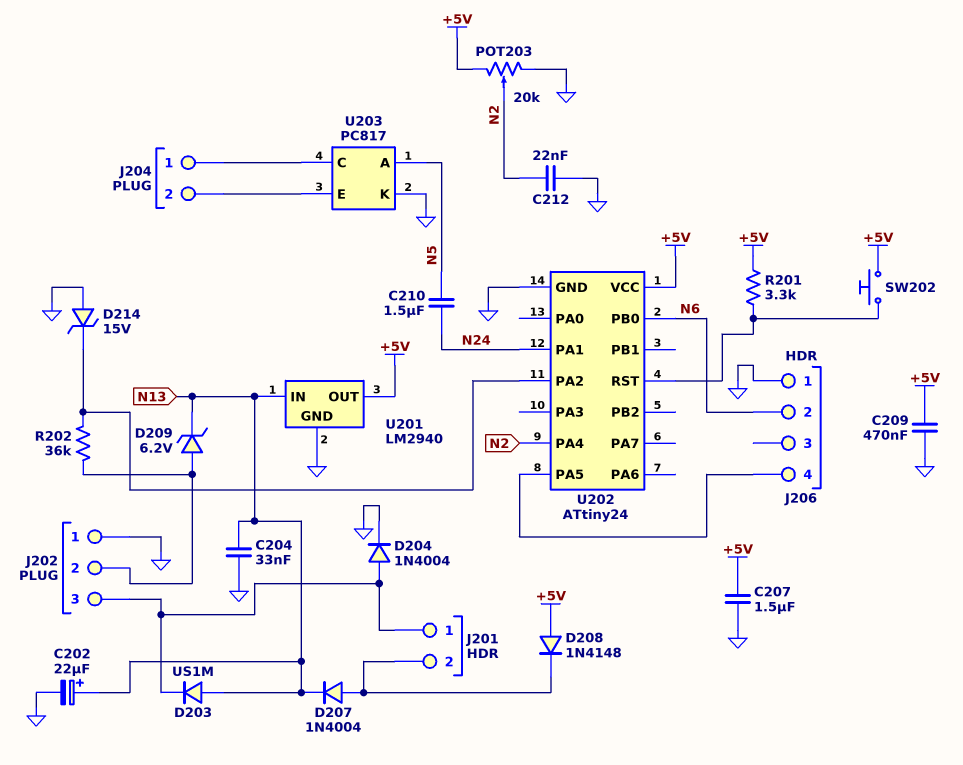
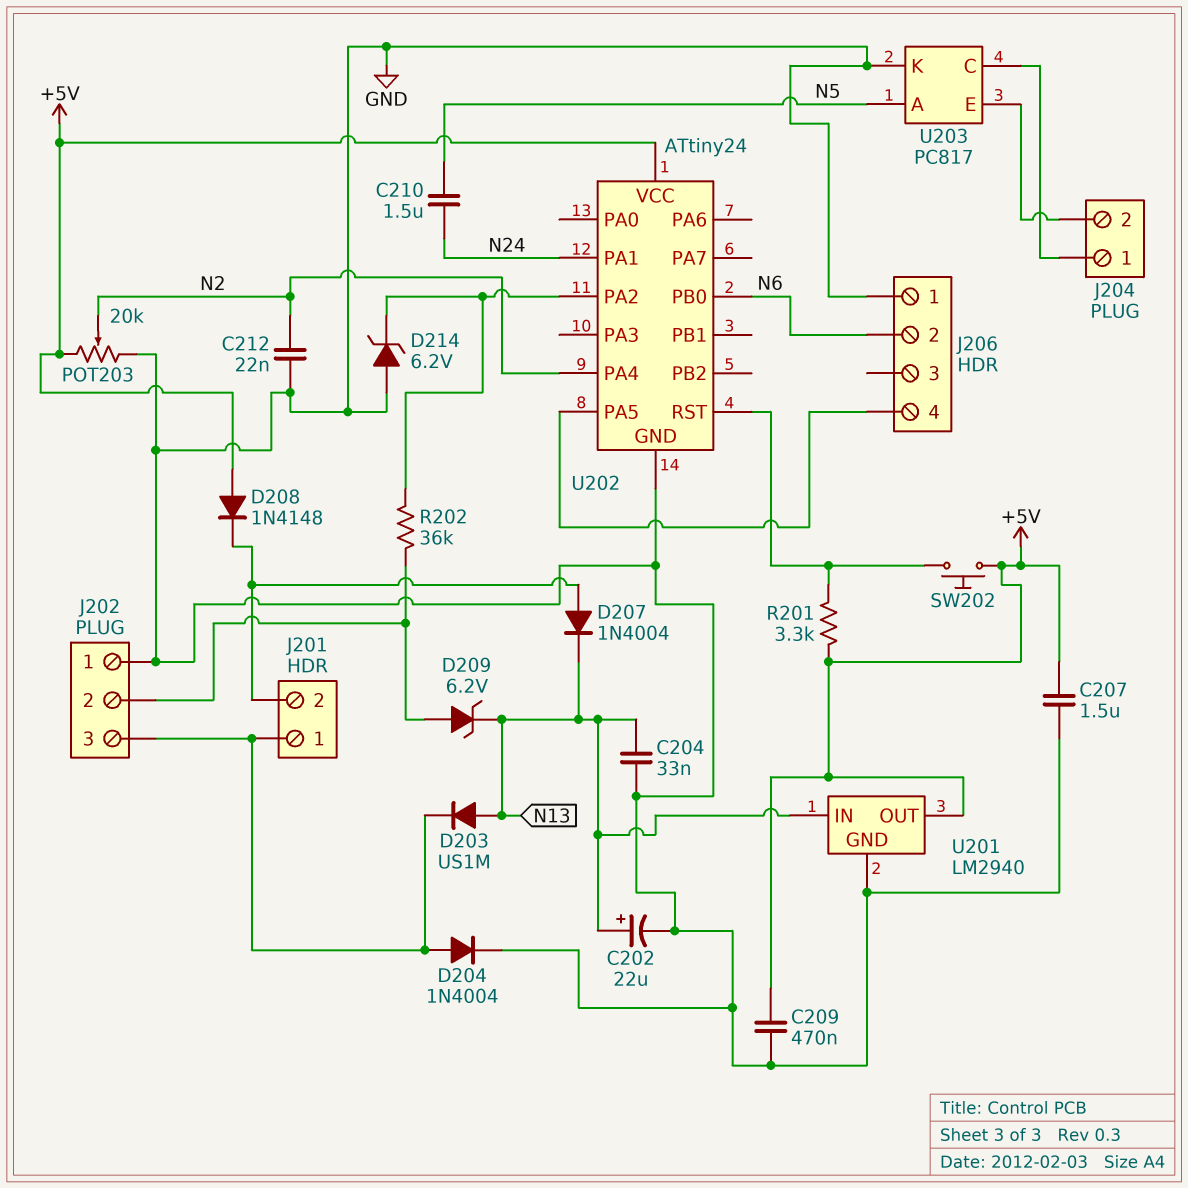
D214: zener 15V (A GND, K U202/PA2) -> zener 6.2V (A GND, K U202/PA2)

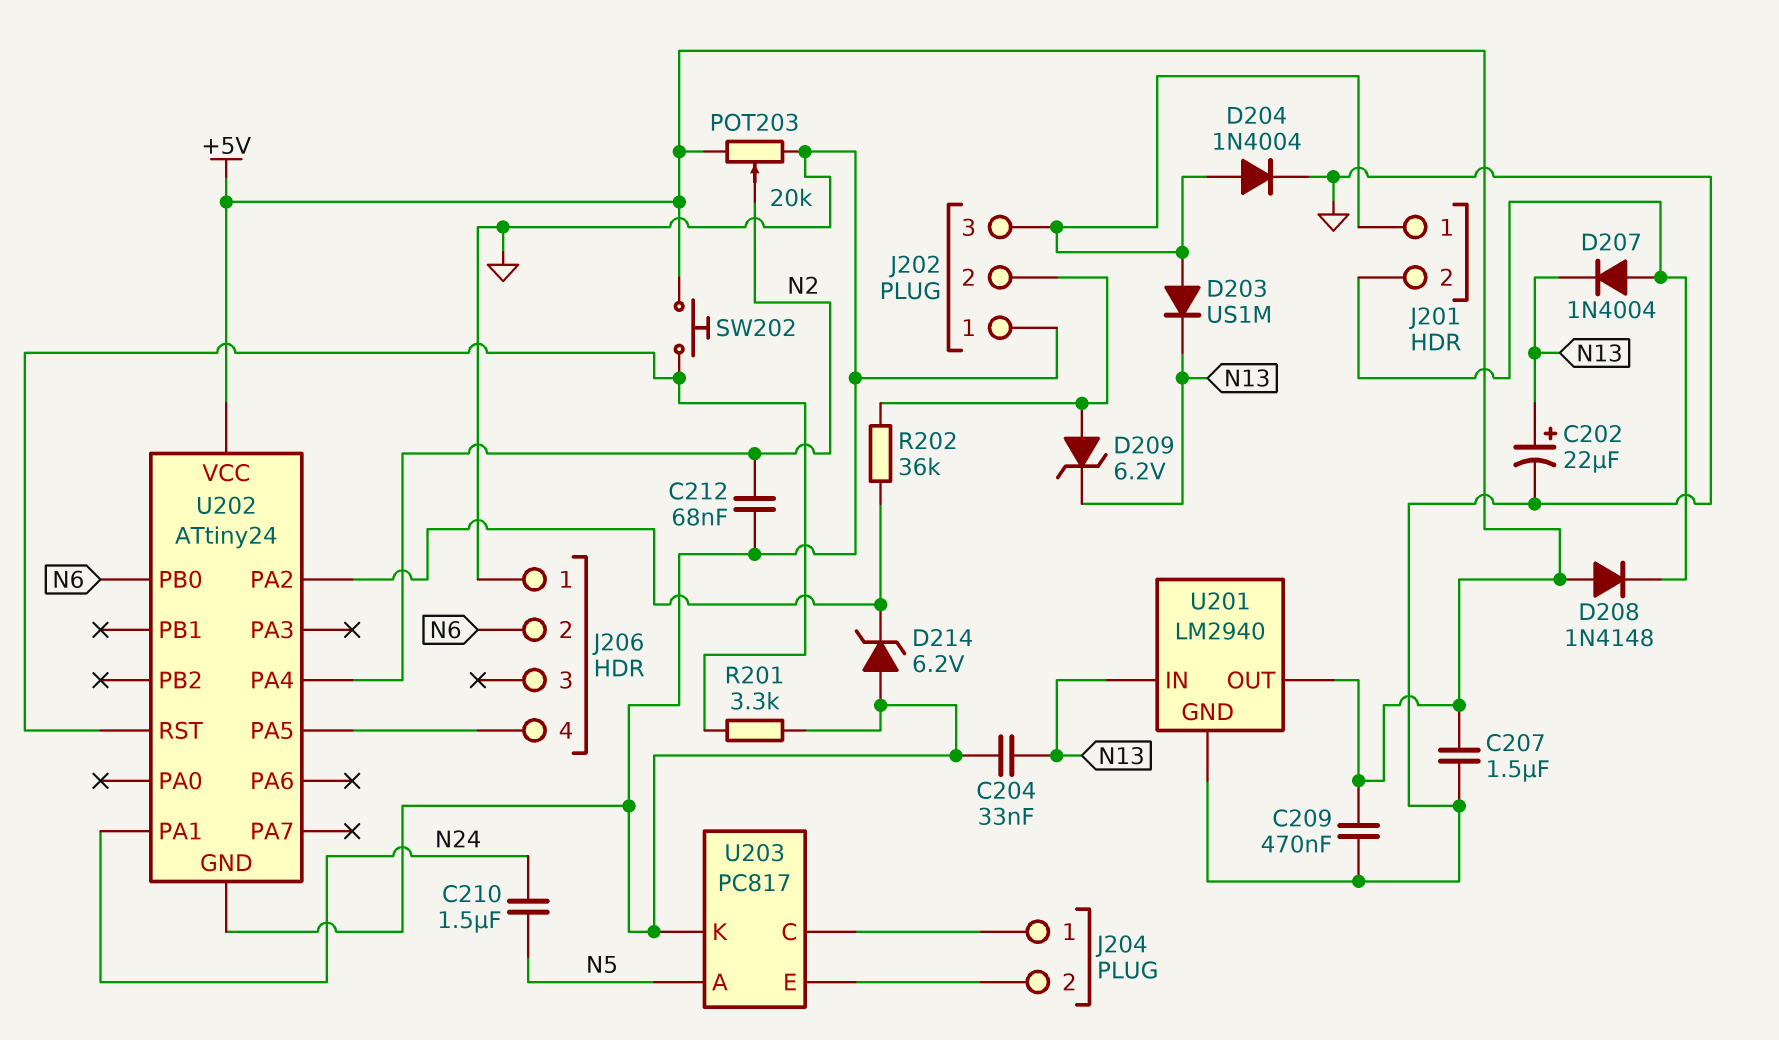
C212: 22nF (GND, N2) -> 68nF (GND, N2)
D203: diode US1M (A N13, K J201/1) -> diode US1M (A J201/1, K N13)
R201: 3.3k (+5V, U202/RST) -> 3.3k (GND, U202/RST)

